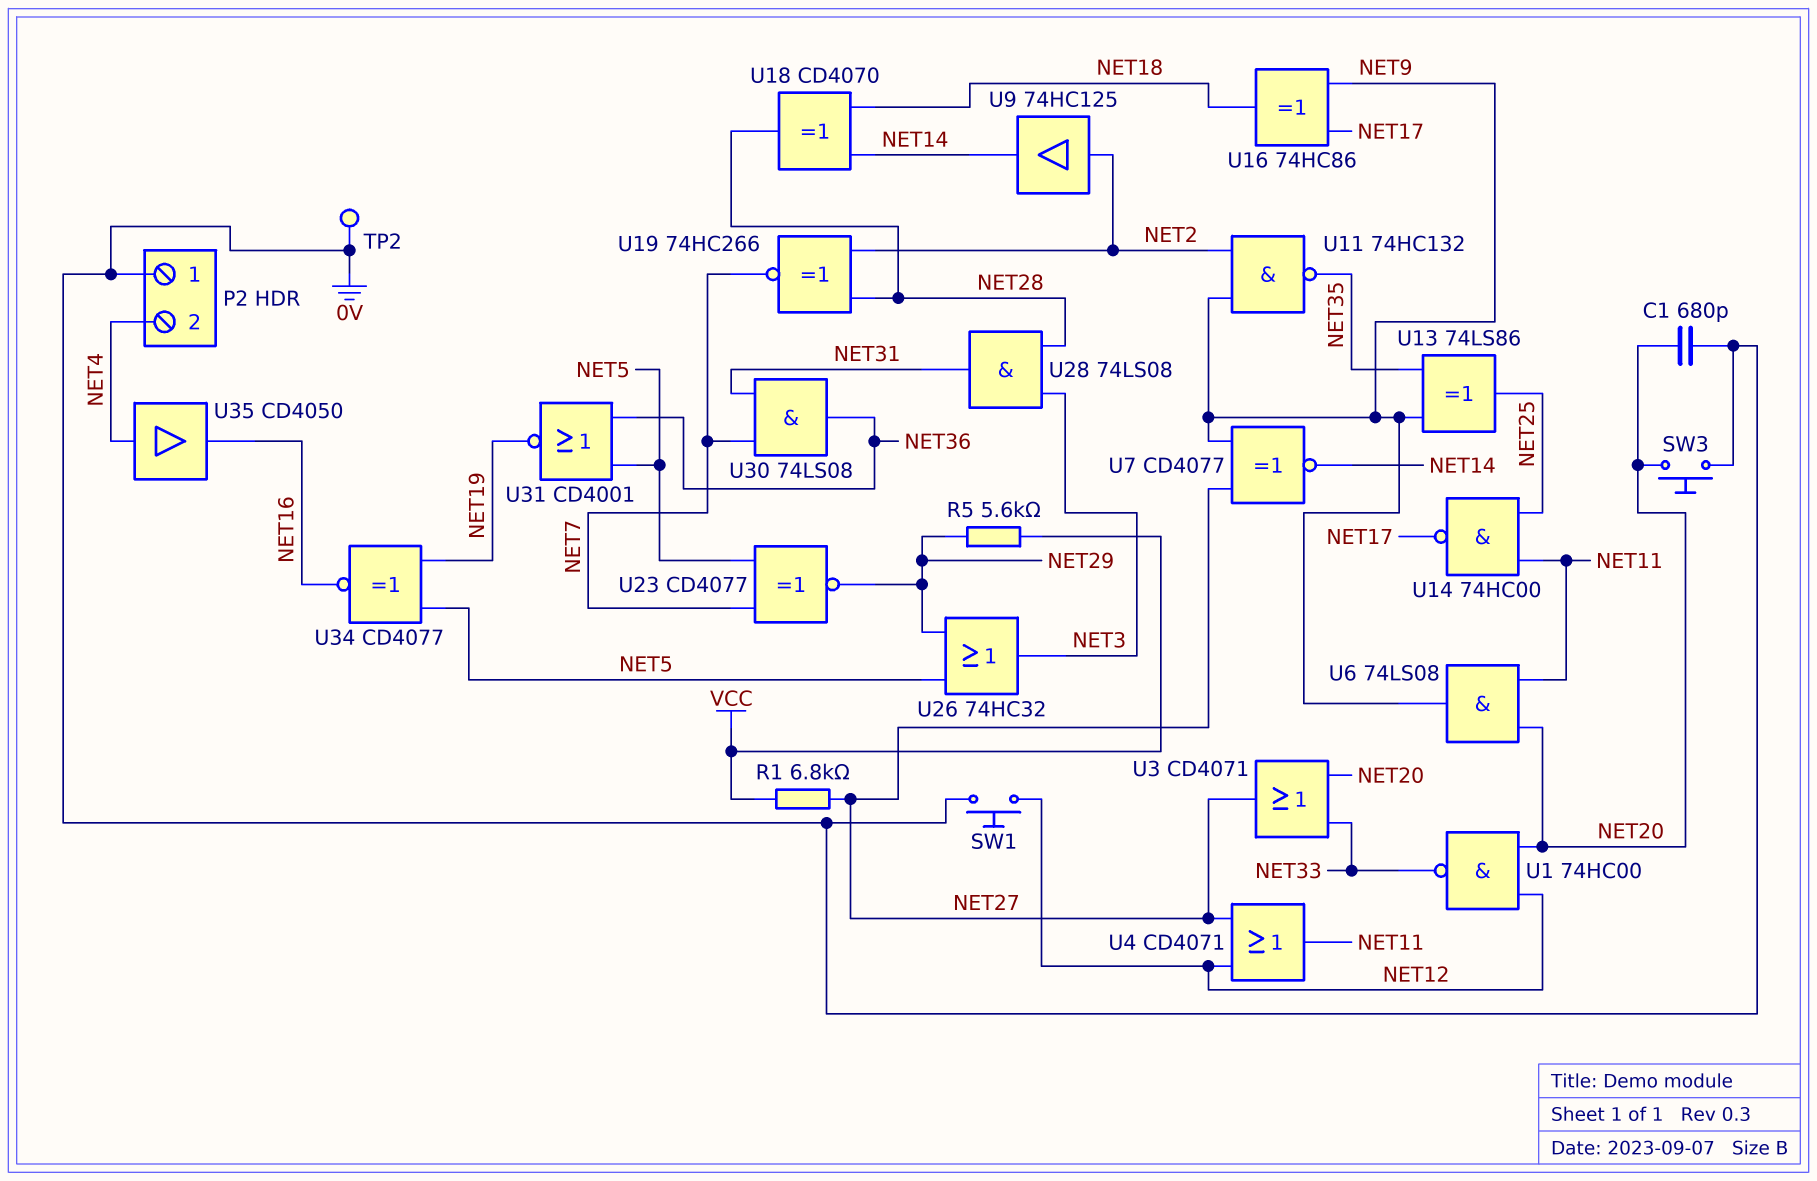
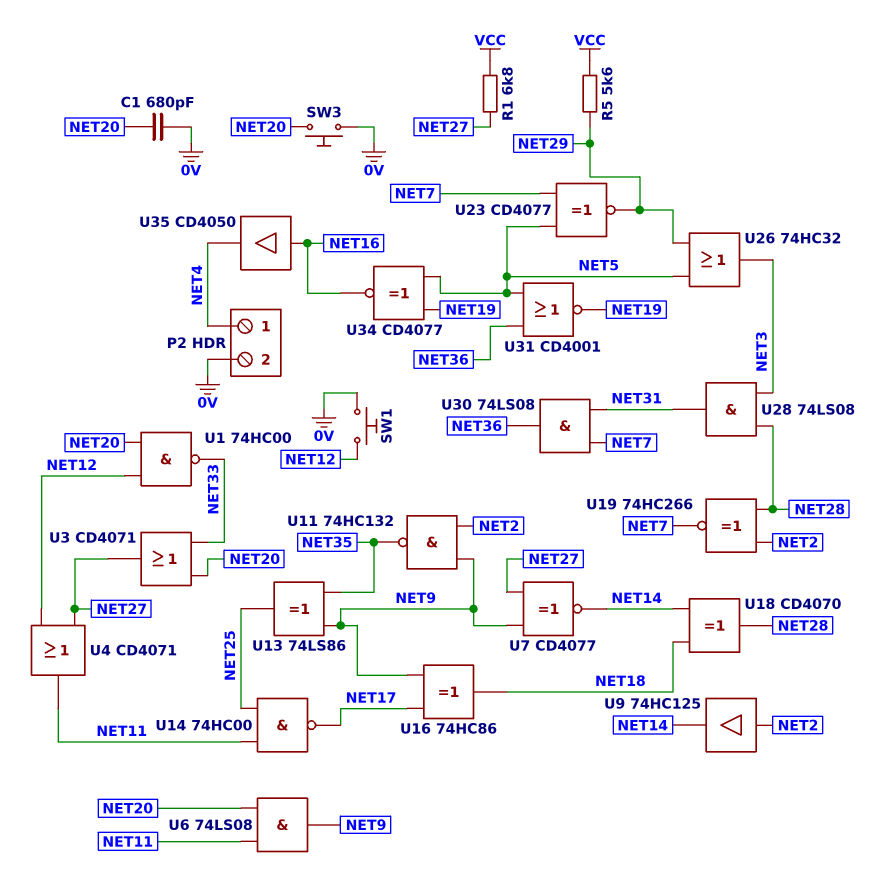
P2 pin 1: 0V -> NET4
P2 pin 2: NET4 -> 0V
TP2: test point (0V) -> none
U35: buffer CD4050 (in NET4, out NET16) -> buffer CD4050 (in NET16, out NET4)

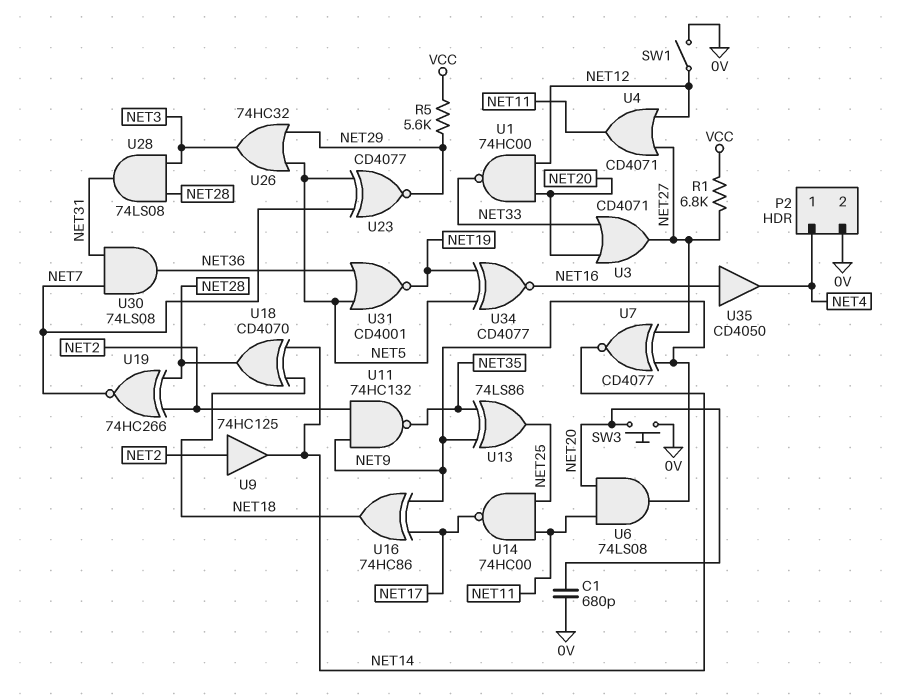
SW1: button (0V, NET12) -> switch (0V, NET12)

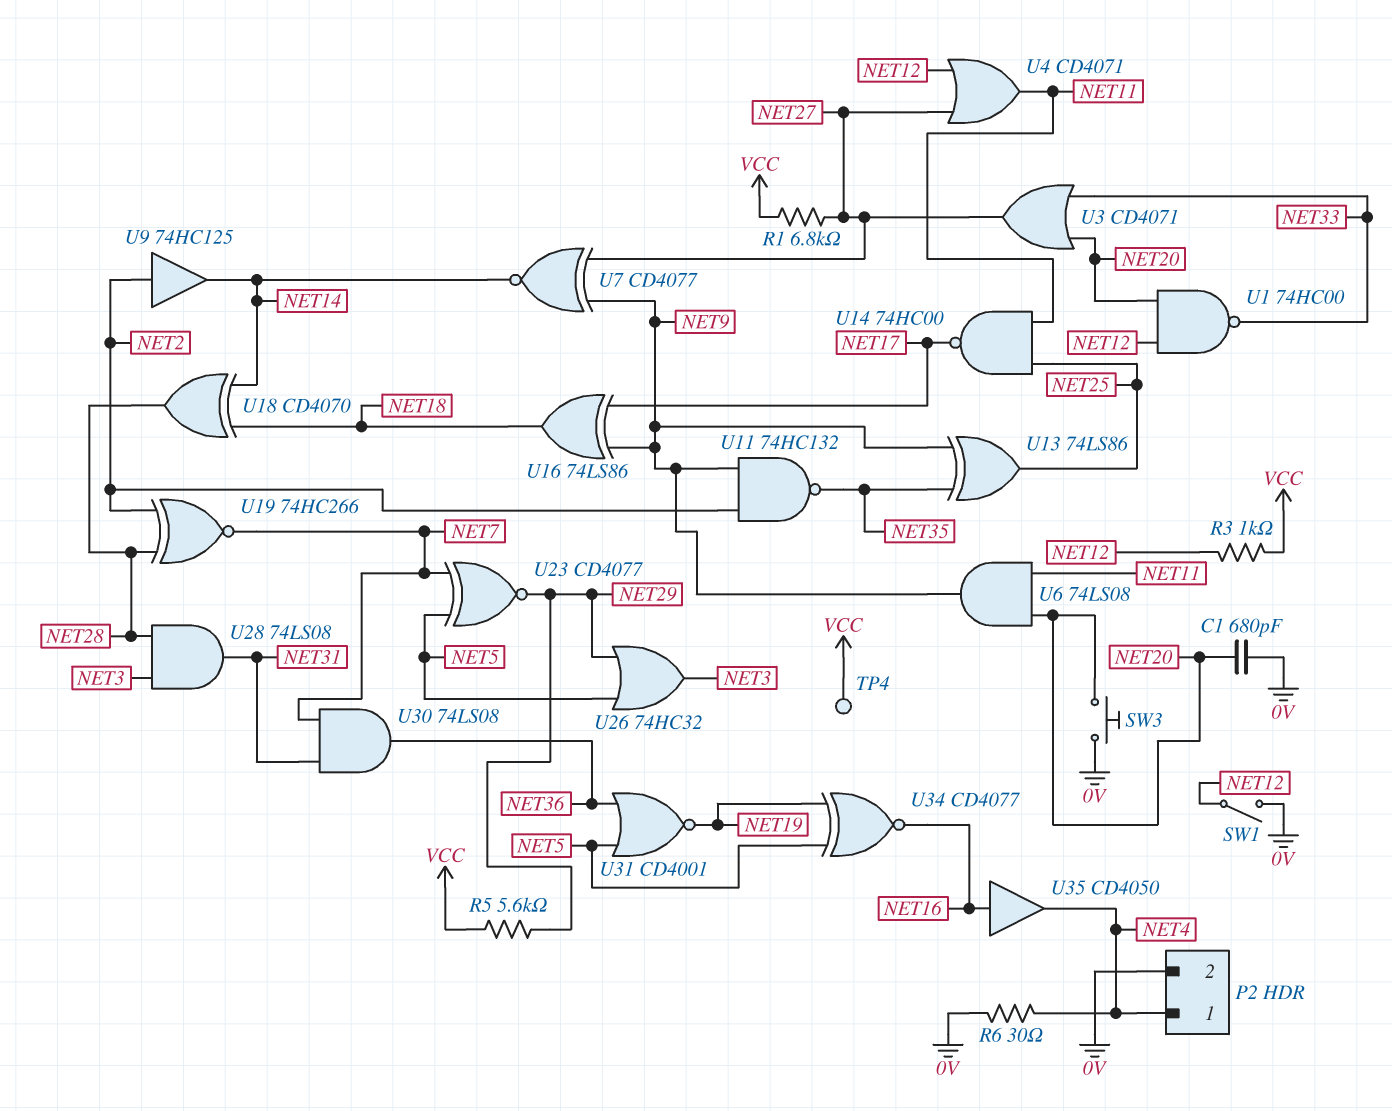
R3: none -> 1k (NET12, VCC)
R6: none -> 30 (0V, NET4)
TP4: none -> test point (VCC)
U16: XOR 74HC86 (in NET9, in NET17, out NET18) -> XOR 74LS86 (in NET9, in NET17, out NET18)

